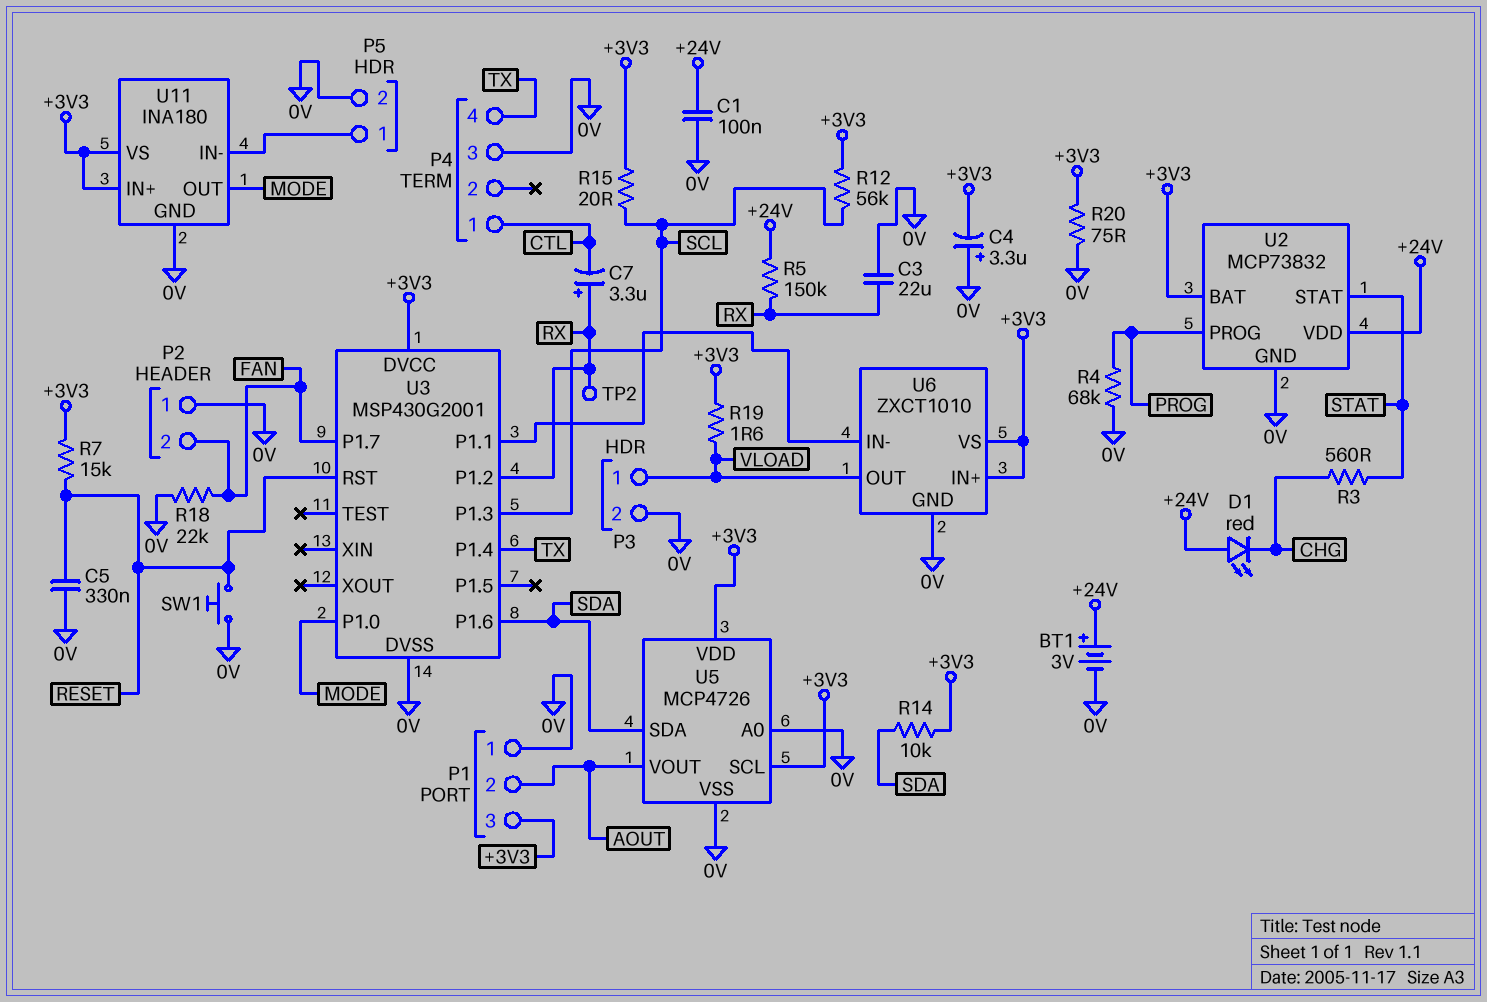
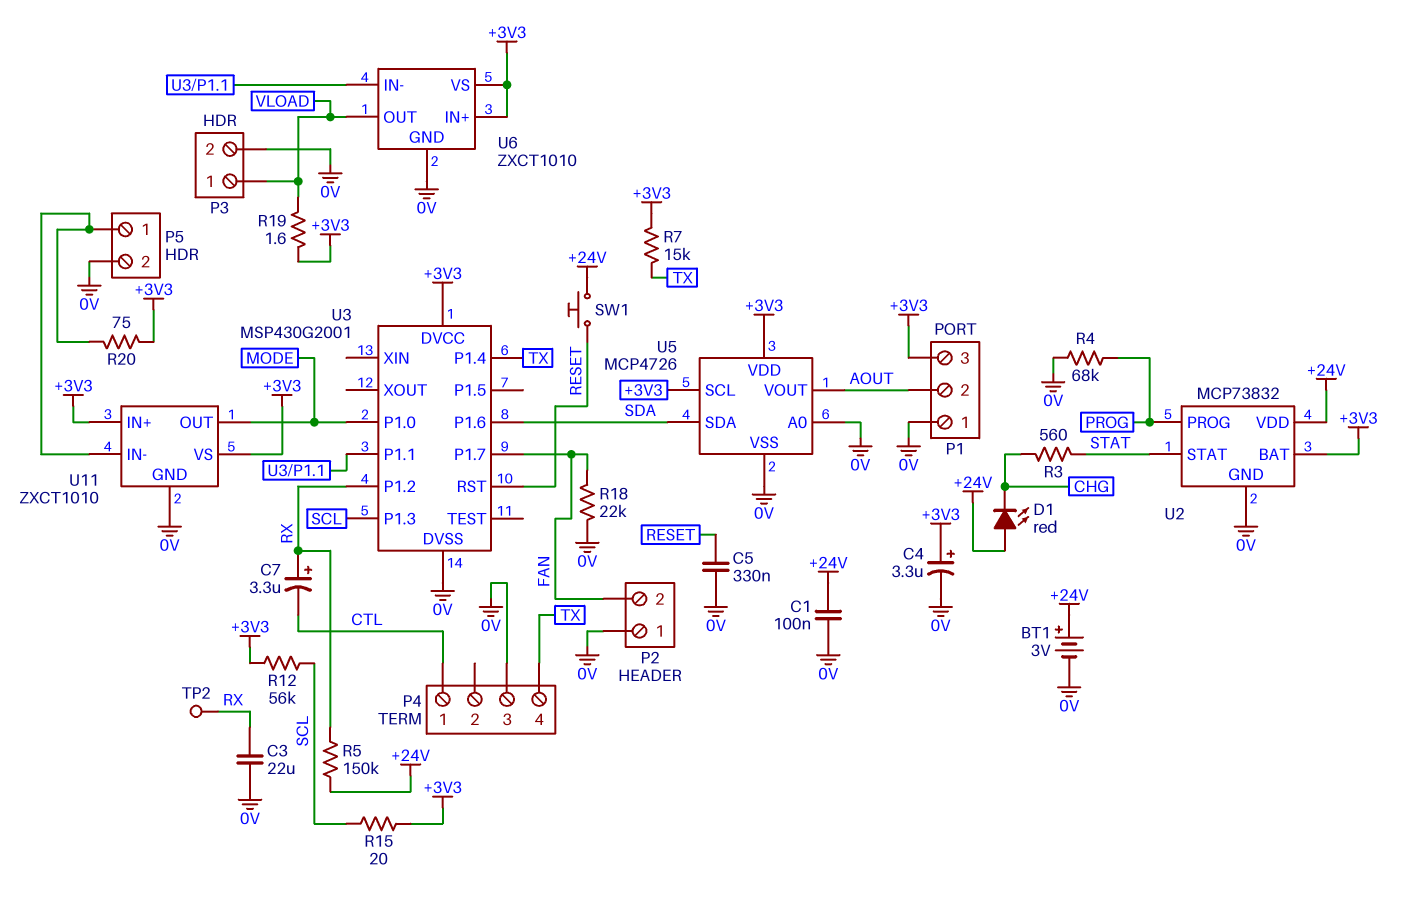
C4: 3.3uF (plus 0V, minus +3V3) -> 3.3uF (plus +3V3, minus 0V)
R7: 15k (+3V3, RESET) -> 15k (+3V3, TX)
R14: 10k (+3V3, SDA) -> none
R20: 75 (+3V3, 0V) -> 75 (+3V3, P5/1)
SW1: button (0V, RESET) -> button (+24V, RESET)
U11: INA180 -> ZXCT1010

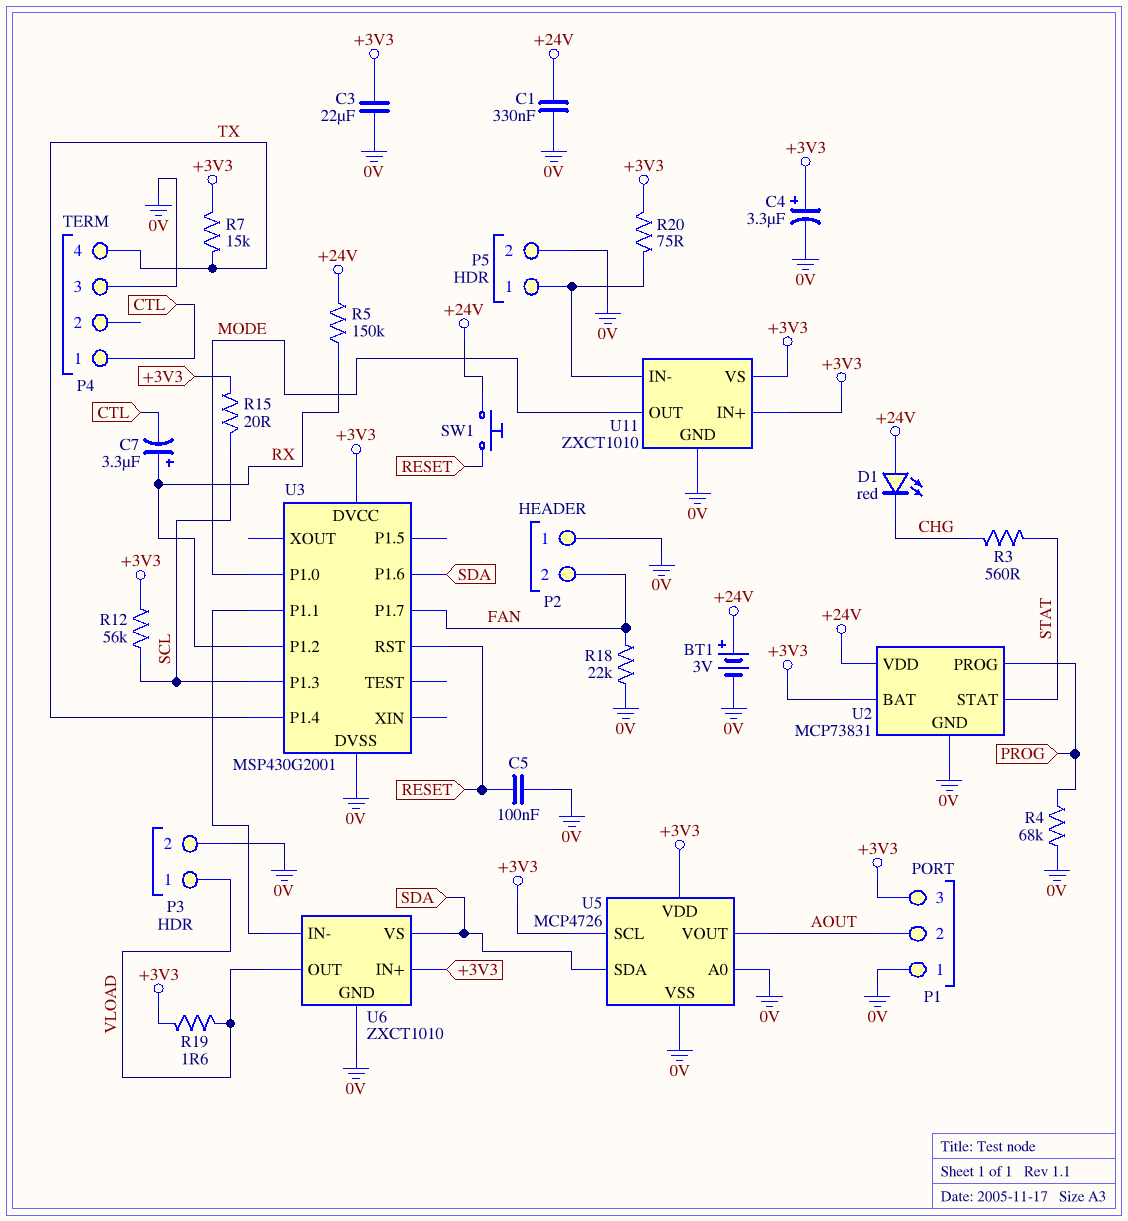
C1: 100nF (+24V, 0V) -> 330nF (+24V, 0V)
C3: 22uF (0V, RX) -> 22uF (+3V3, 0V)
C5: 330nF (0V, RESET) -> 100nF (0V, RESET)
TP2: test point (RX) -> none
U2: MCP73832 -> MCP73831
U6 pin VS: +3V3 -> SDA

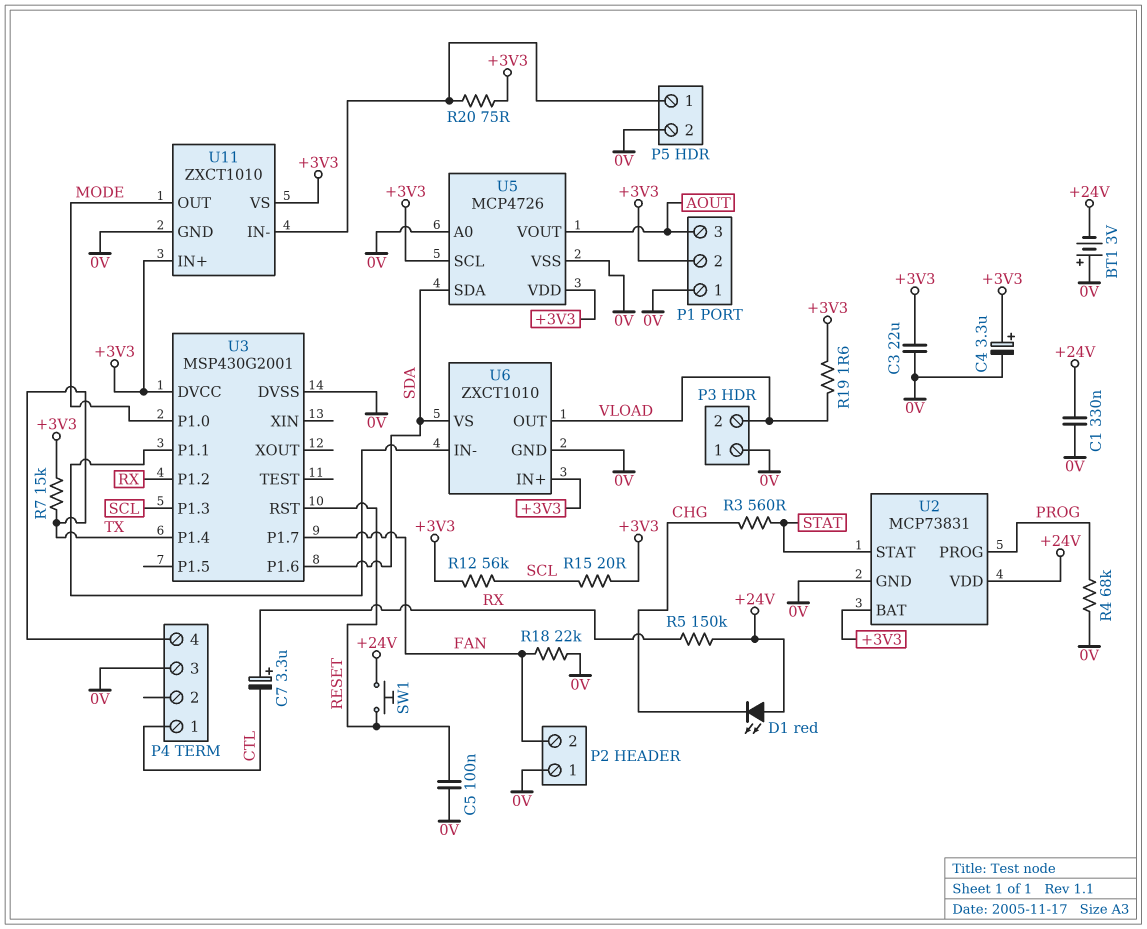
BT1: 3V (plus +24V, minus 0V) -> 3V (plus 0V, minus +24V)
P1 pin 2: AOUT -> +3V3
P1 pin 3: +3V3 -> AOUT
P3 pin 1: VLOAD -> 0V
P3 pin 2: 0V -> VLOAD

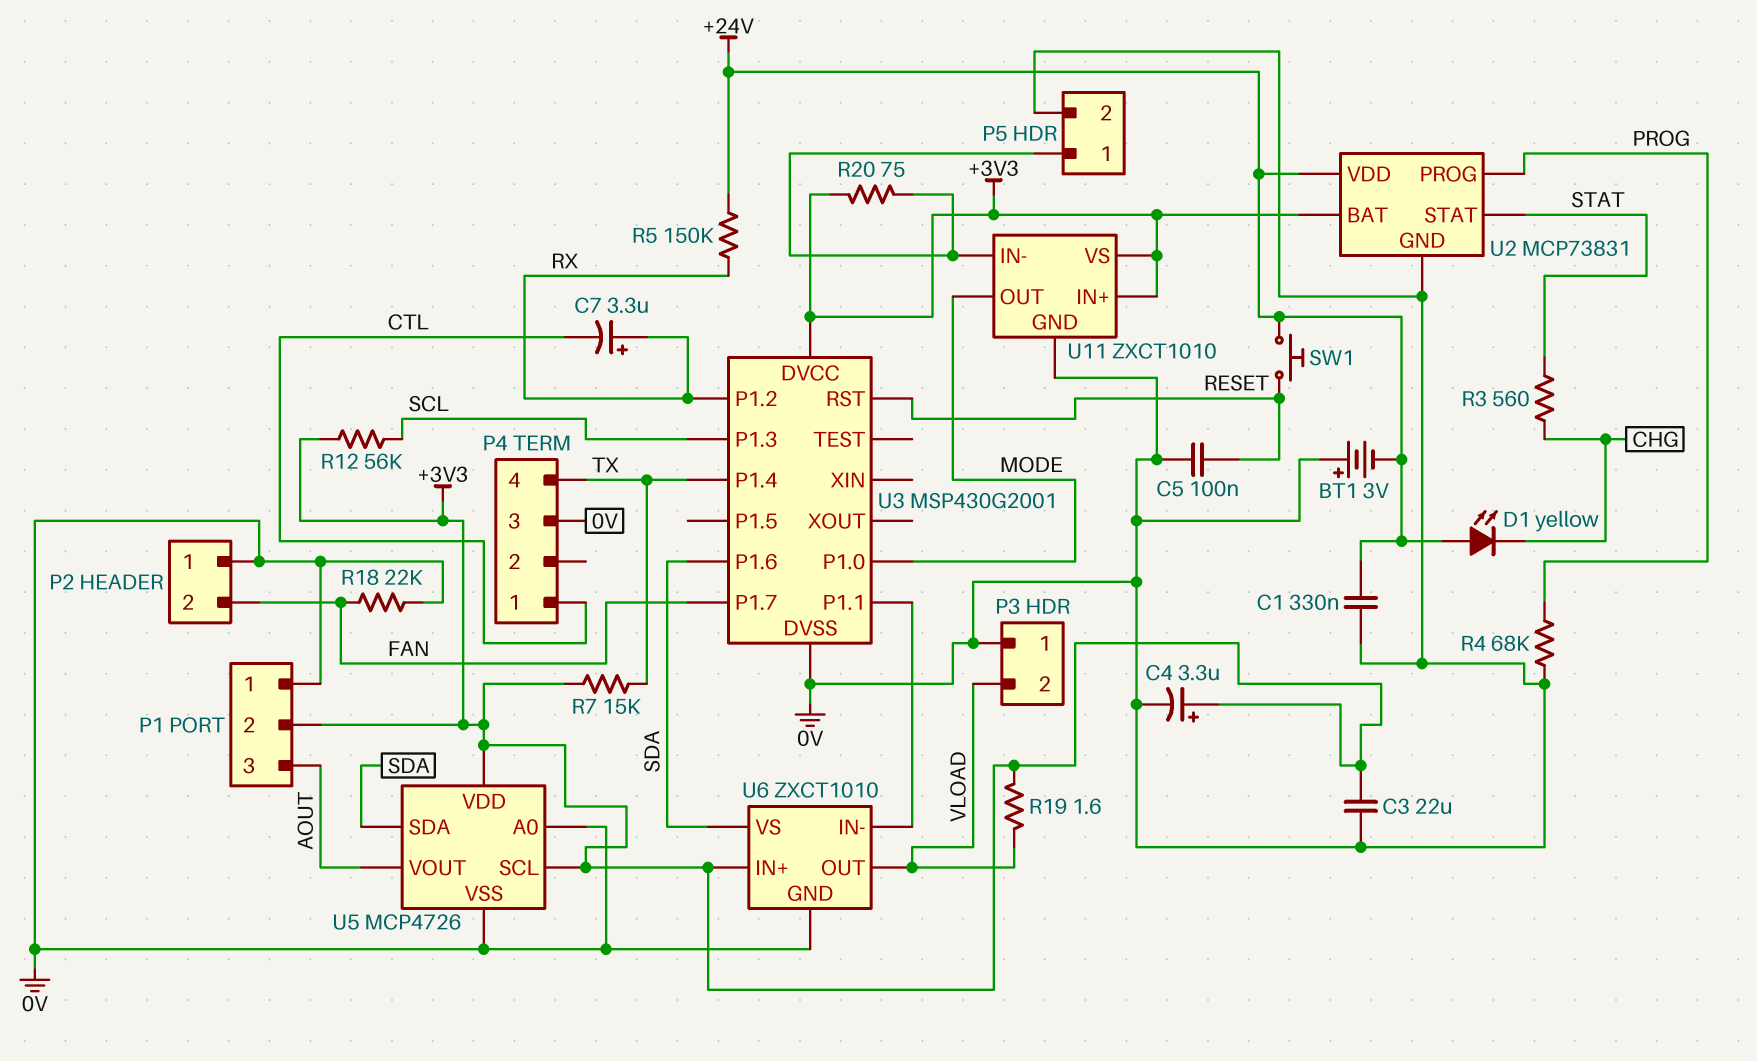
D1: LED red (A +24V, K CHG) -> LED yellow (A +24V, K CHG)
R15: 20 (+3V3, SCL) -> none

